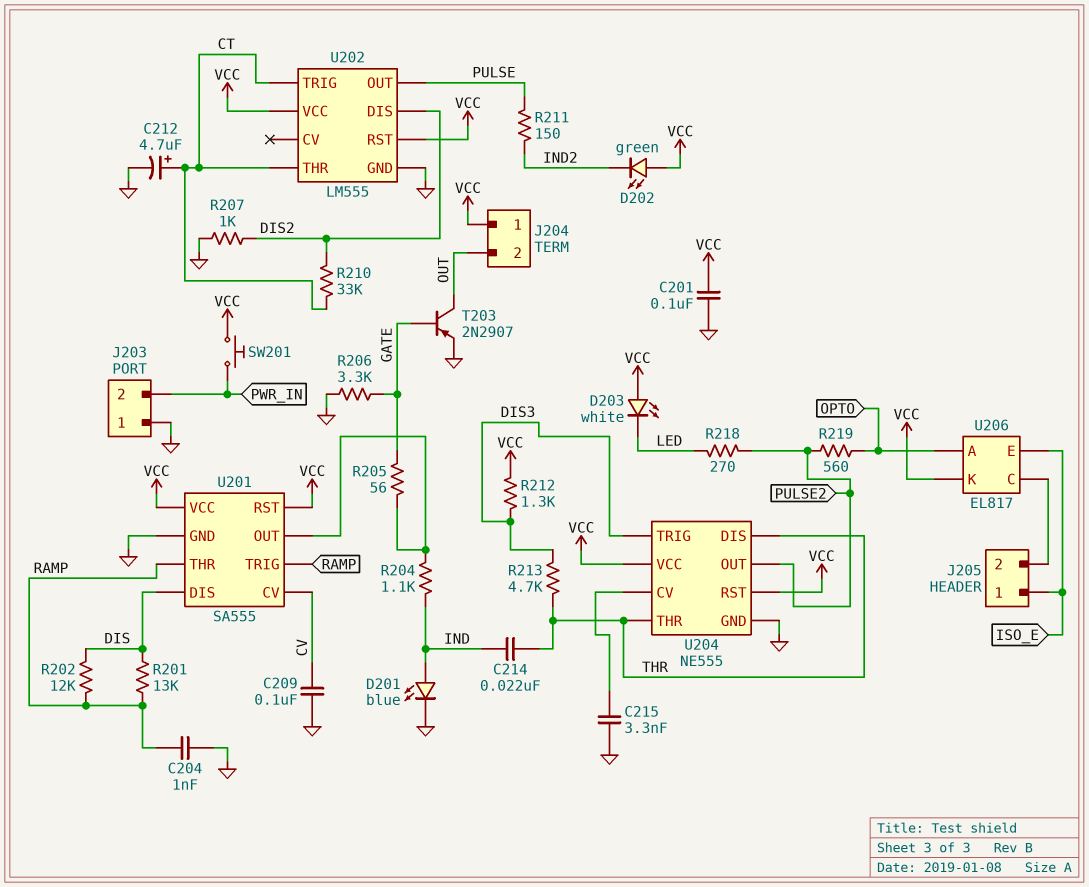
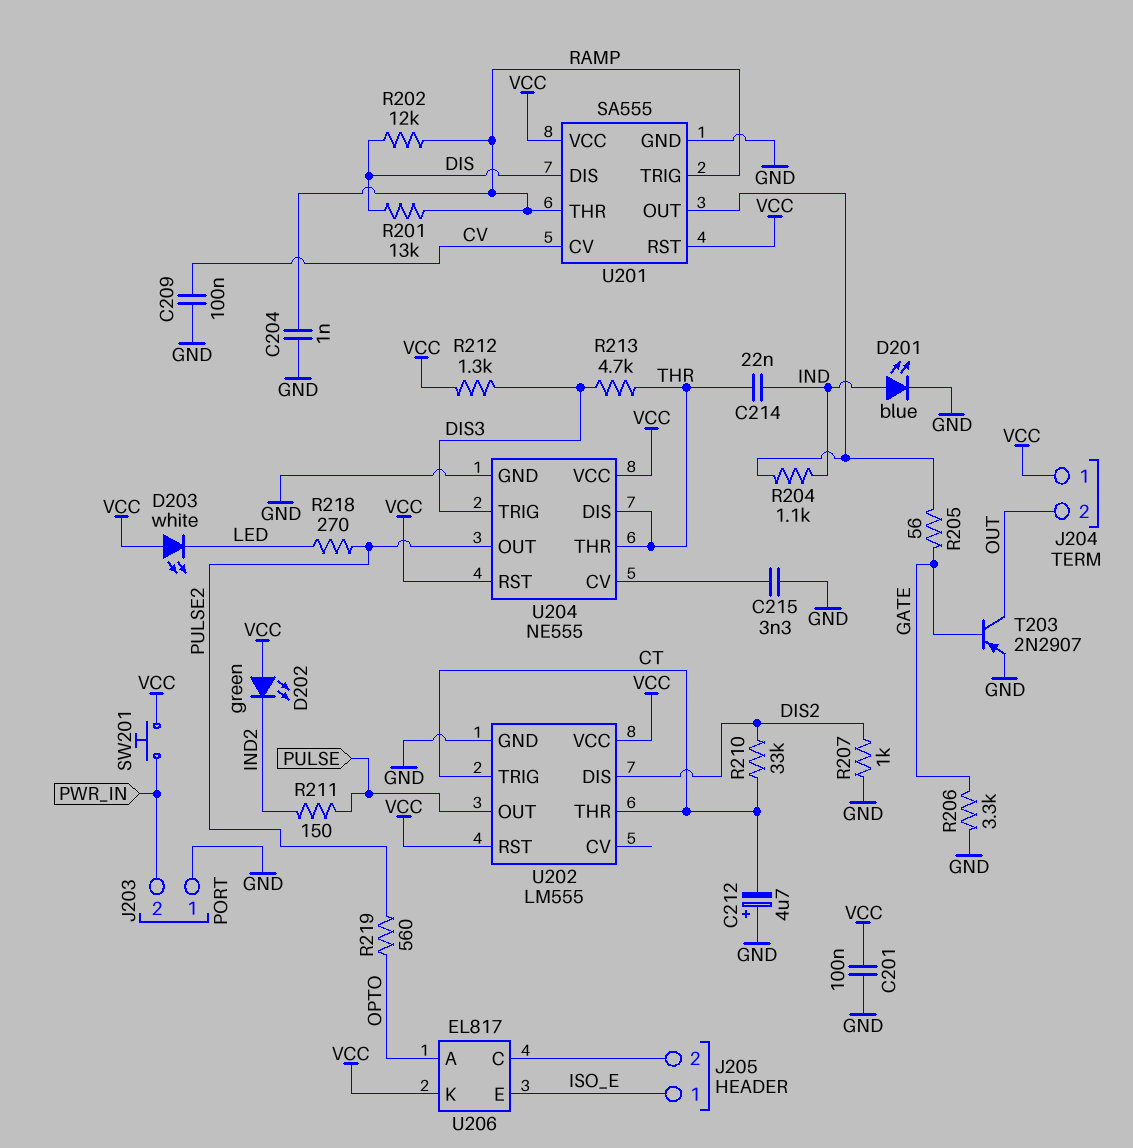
C212: 4.7uF (plus CT, minus GND) -> 4.7uF (plus GND, minus CT)

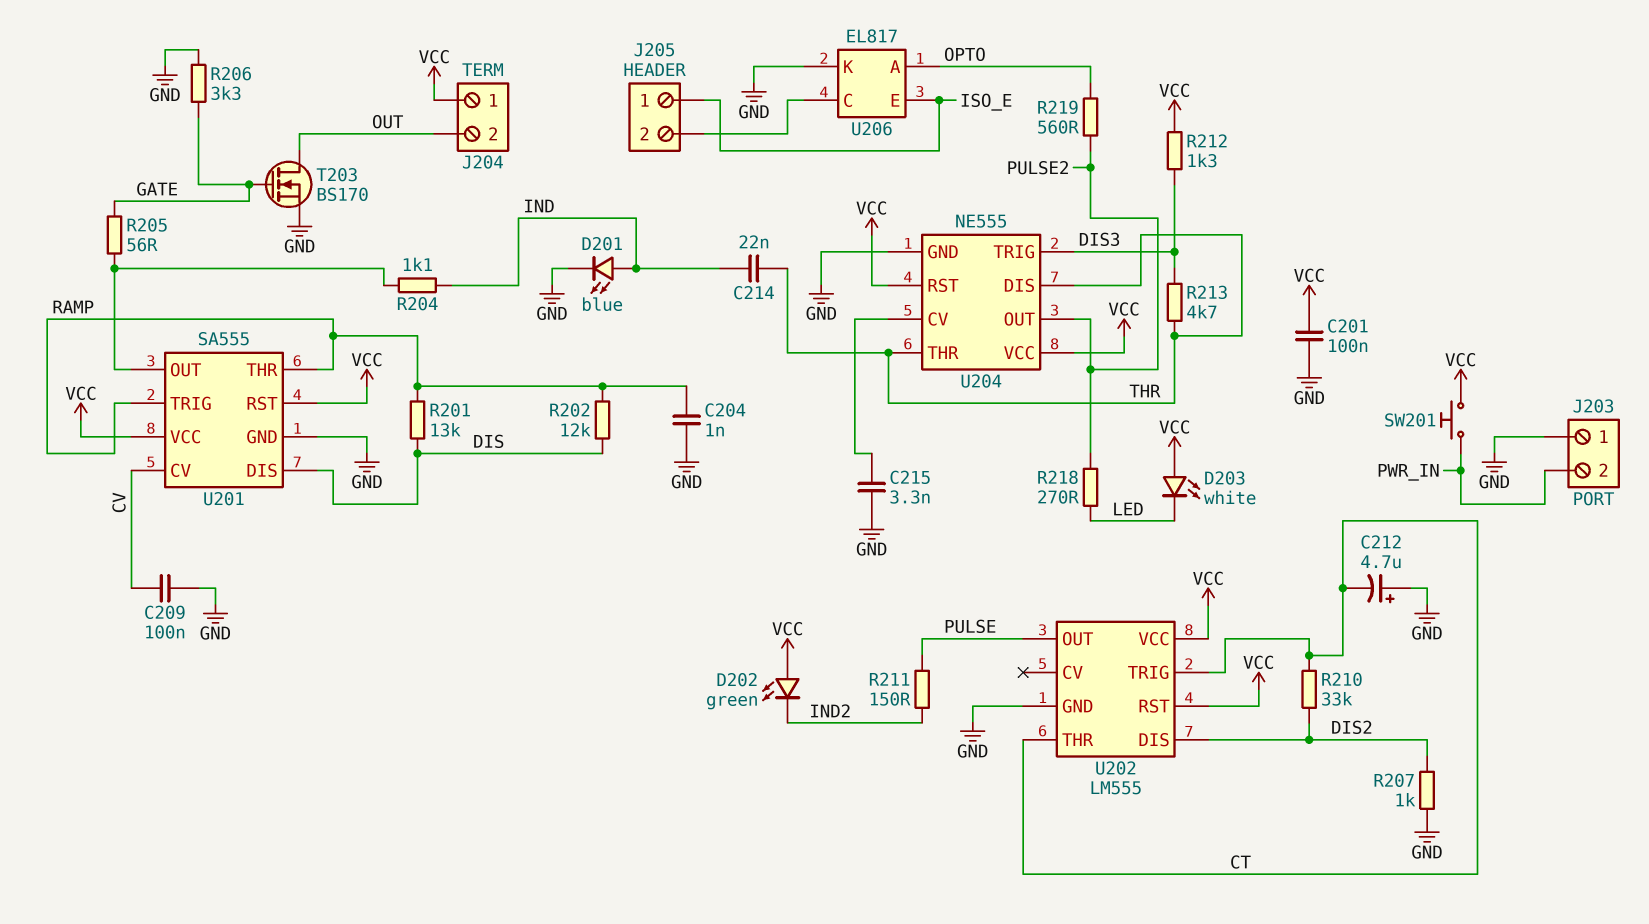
T203: PNP 2N2907 (B GATE, C OUT, E GND) -> NMOS BS170 (G GATE, D OUT, S GND)
U206 pin K: VCC -> GND

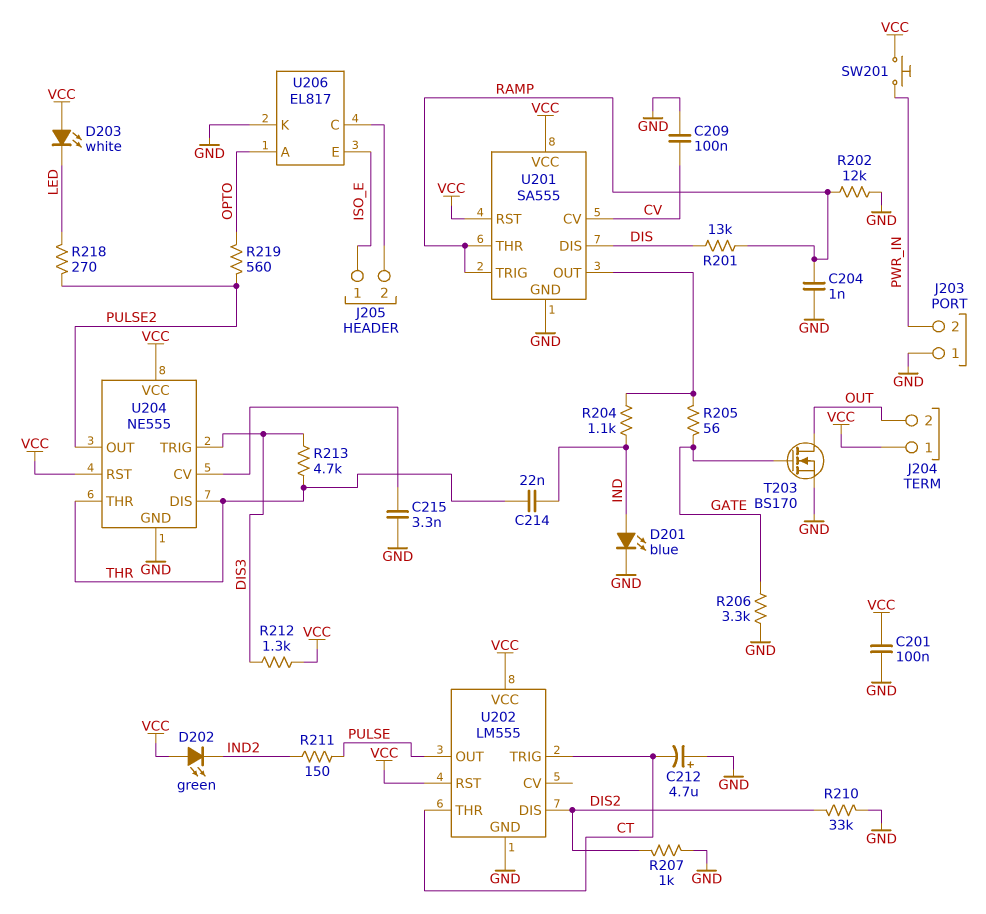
R202: 12k (DIS, RAMP) -> 12k (GND, RAMP)
R210: 33k (CT, DIS2) -> 33k (DIS2, GND)

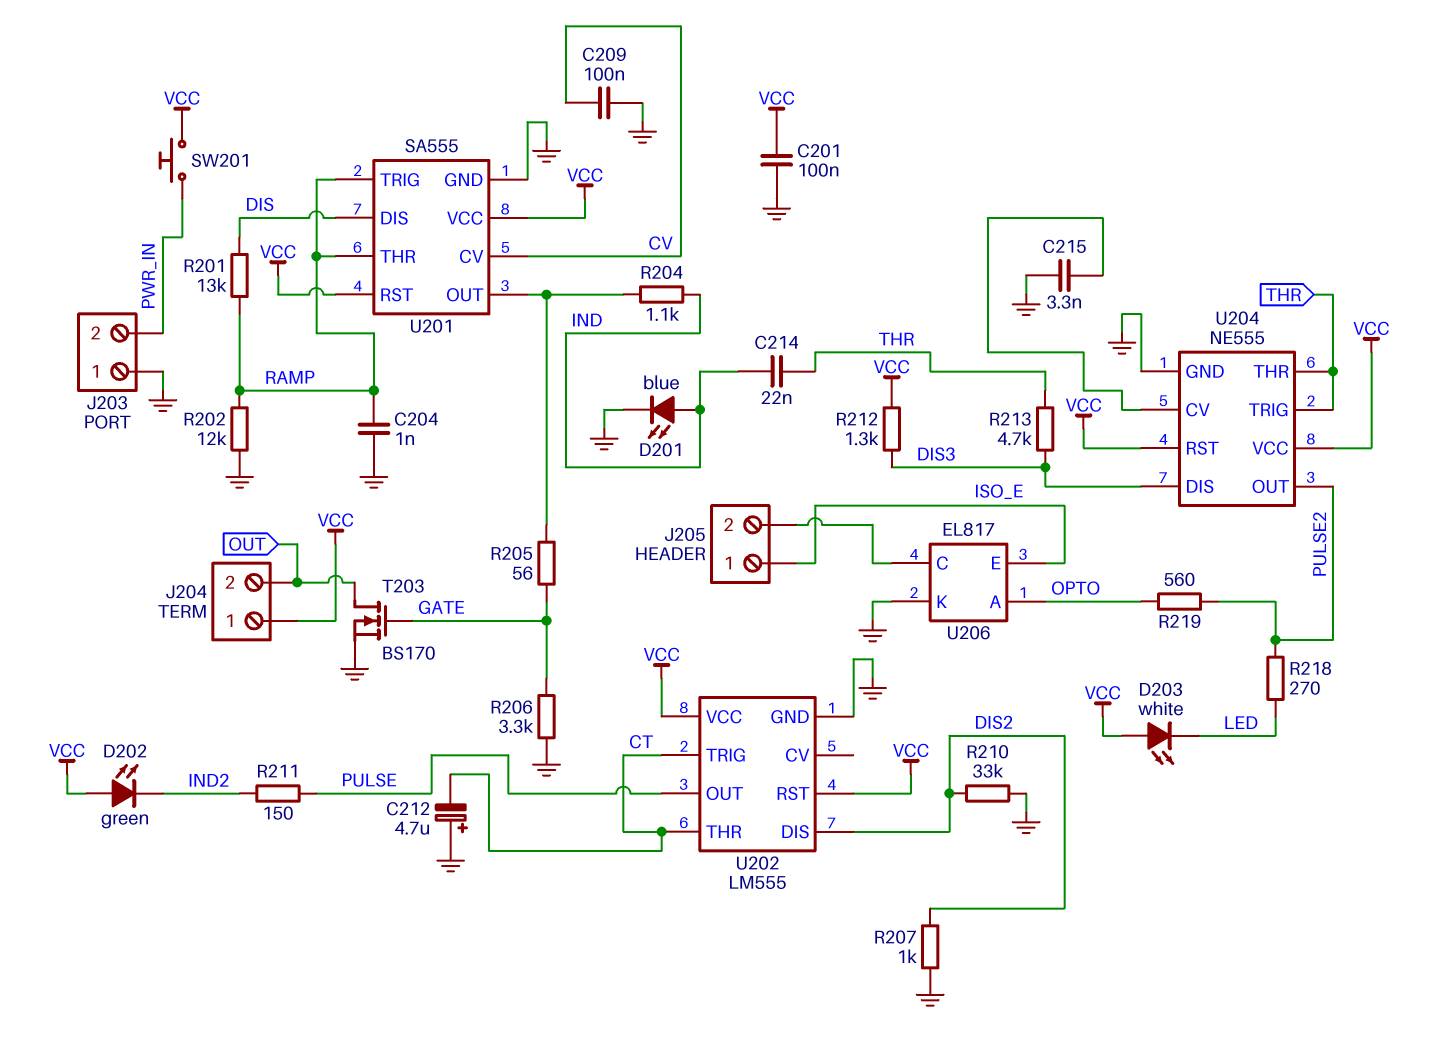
U204 pin DIS: THR -> DIS3
U204 pin TRIG: DIS3 -> THR

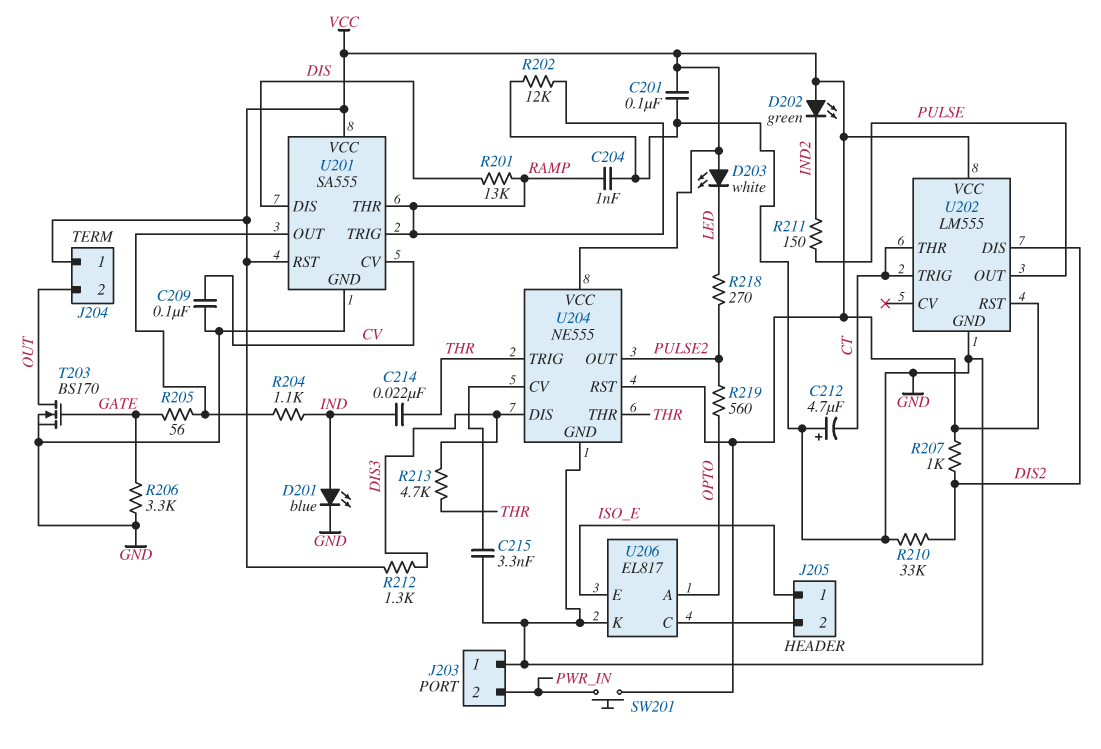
R207: 1k (DIS2, GND) -> 1k (DIS2, VCC)

